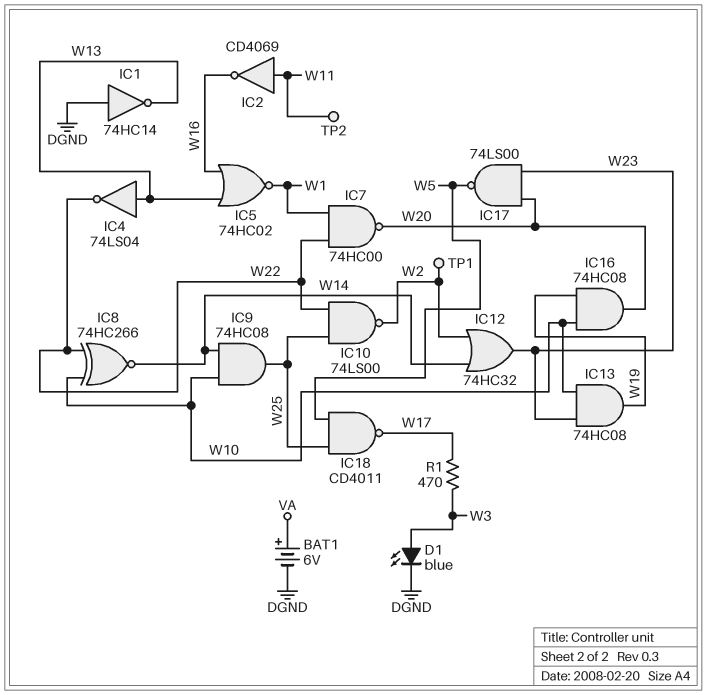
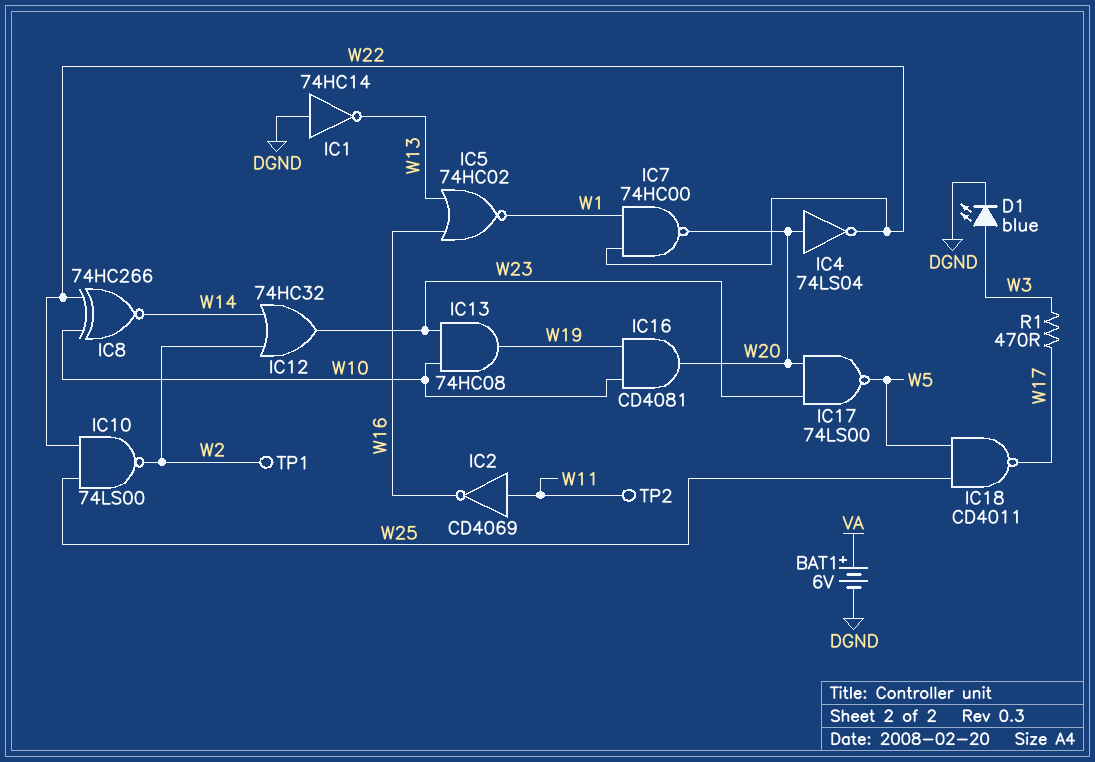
IC4: NOT 74LS04 (in W13, out W22) -> NOT 74LS04 (in W20, out W22)
IC9: AND 74HC08 (in W10, in W14, out W25) -> none
IC16: AND 74HC08 (in W10, in W19, out W20) -> AND CD4081 (in W10, in W19, out W20)

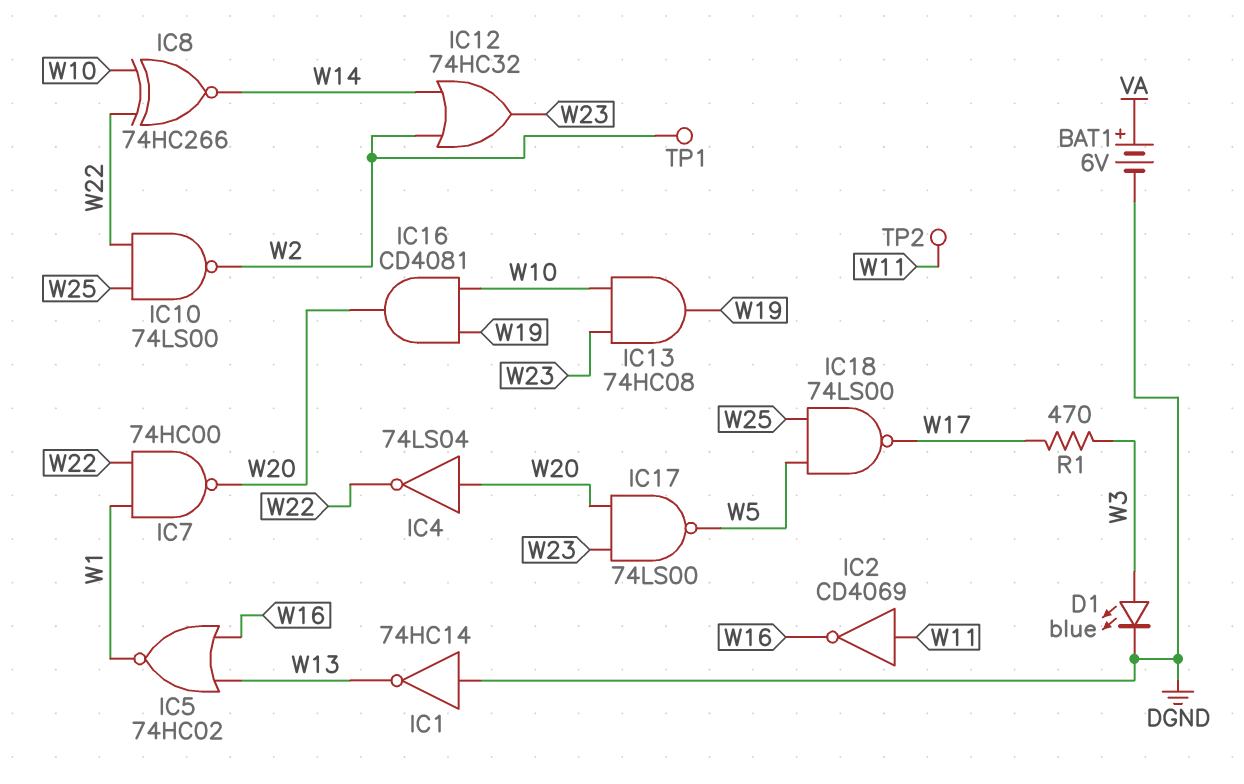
IC18: NAND CD4011 (in W5, in W25, out W17) -> NAND 74LS00 (in W5, in W25, out W17)

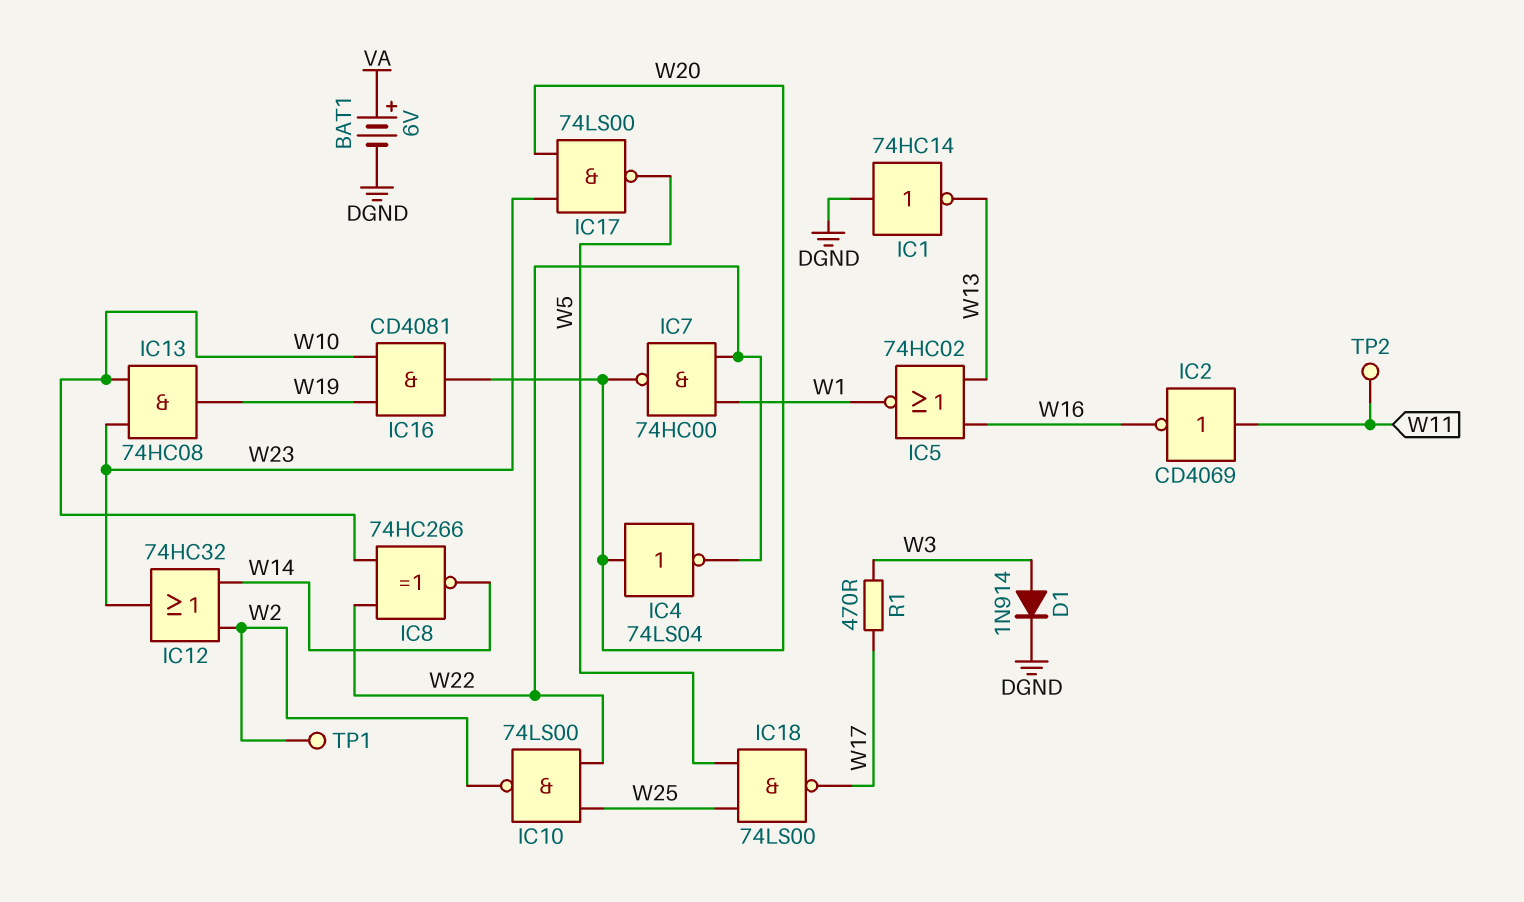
D1: LED blue (A W3, K DGND) -> diode 1N914 (A W3, K DGND)

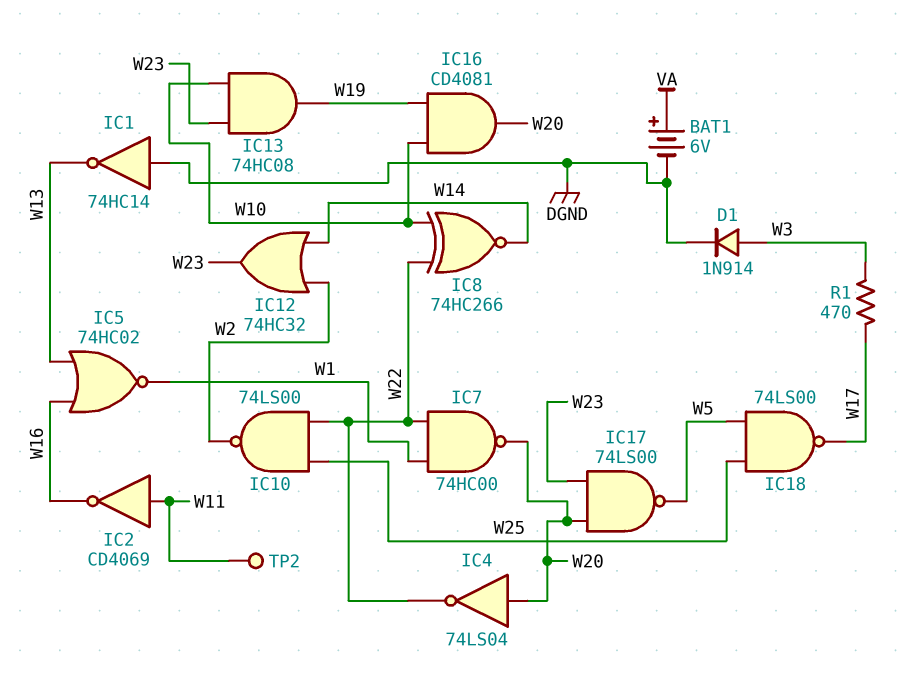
TP1: test point (W2) -> none

